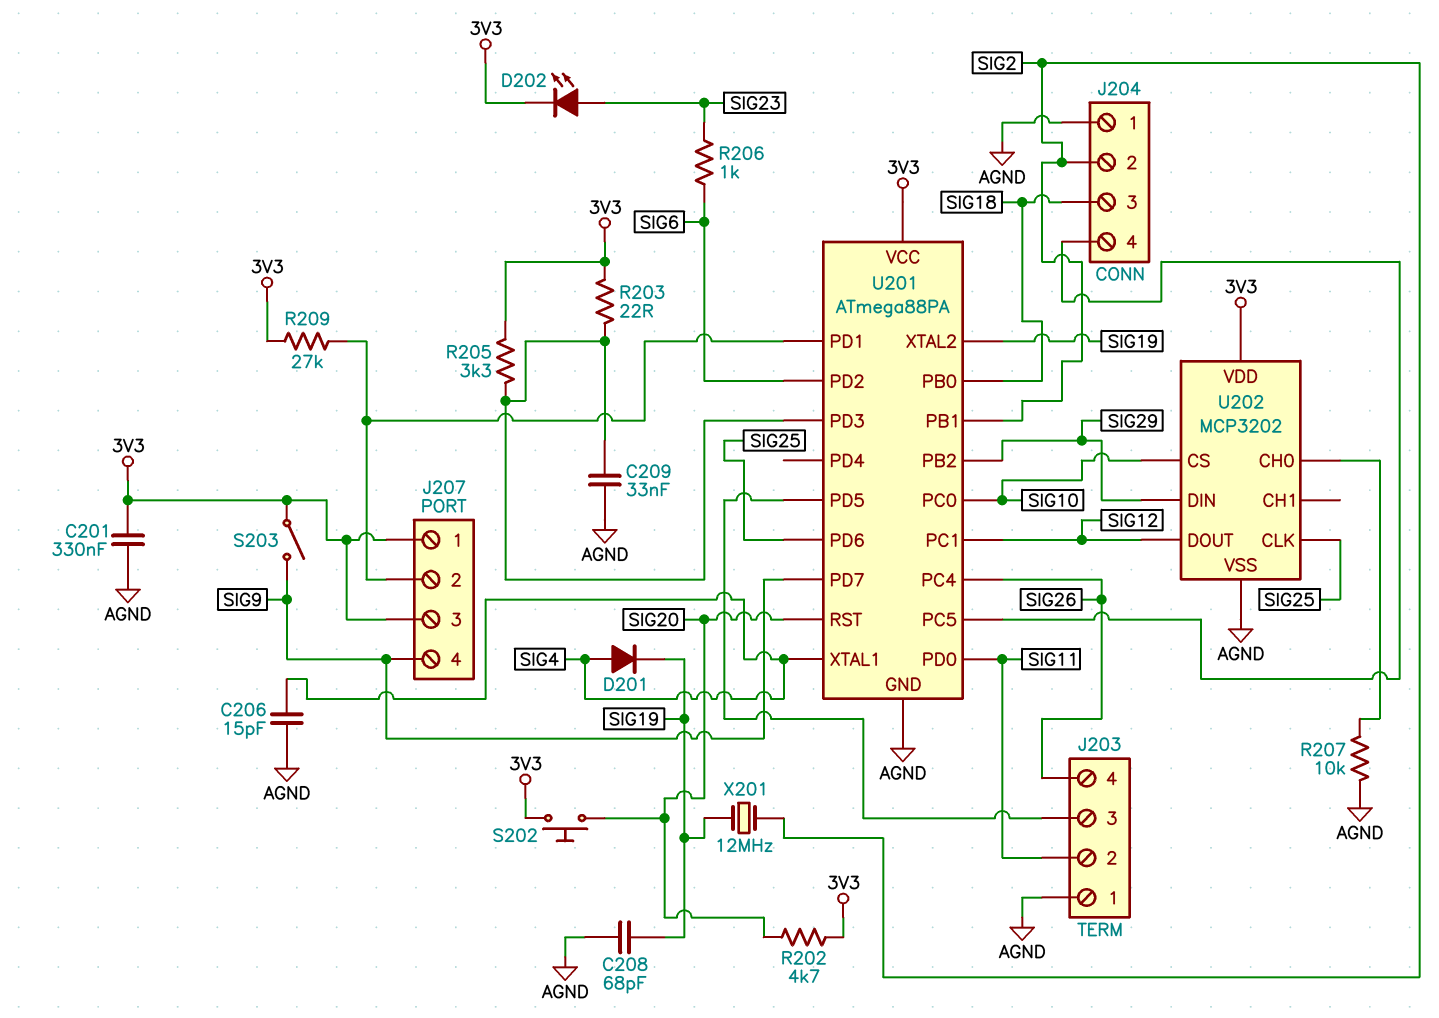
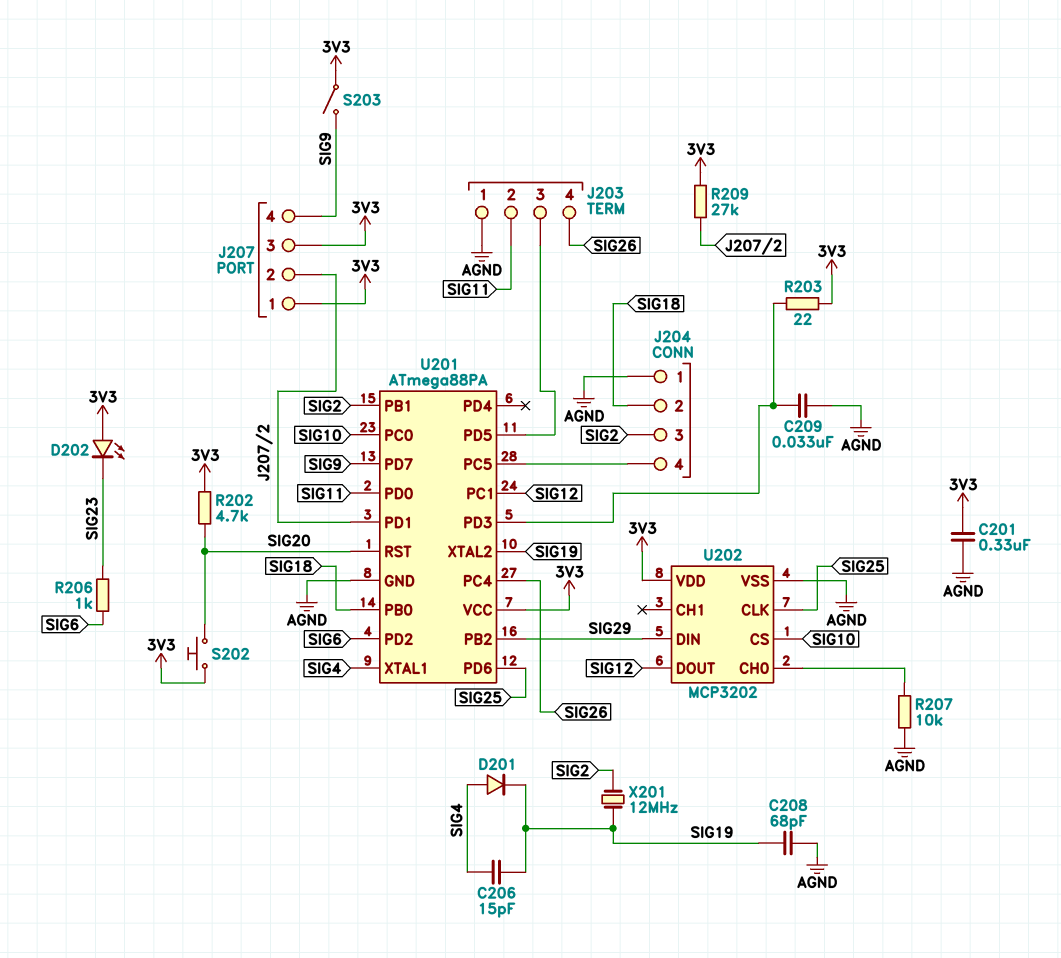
C206: 15pF (AGND, SIG4) -> 15pF (SIG4, SIG19)
D202: LED (A SIG23, K 3V3) -> LED (A 3V3, K SIG23)
J204 pin 2: SIG2 -> SIG18
J204 pin 3: SIG18 -> SIG2
R205: 3.3k (3V3, U201/PD3) -> none

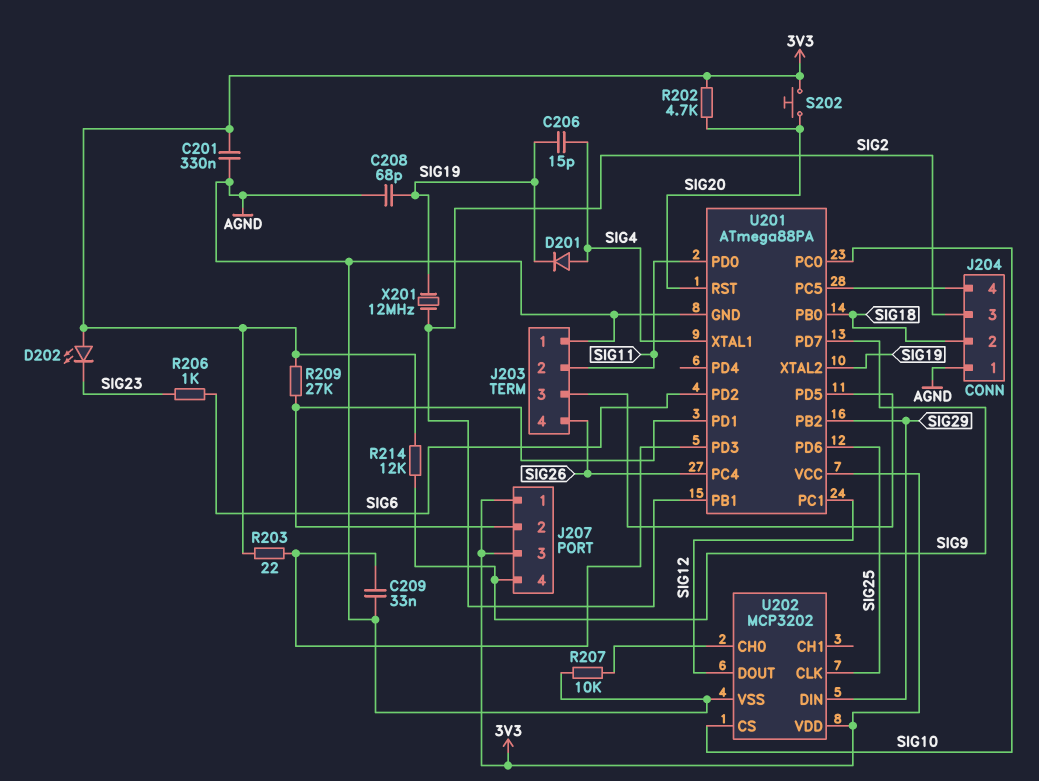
R214: none -> 12k (3V3, SIG9)
S203: switch (3V3, SIG9) -> none

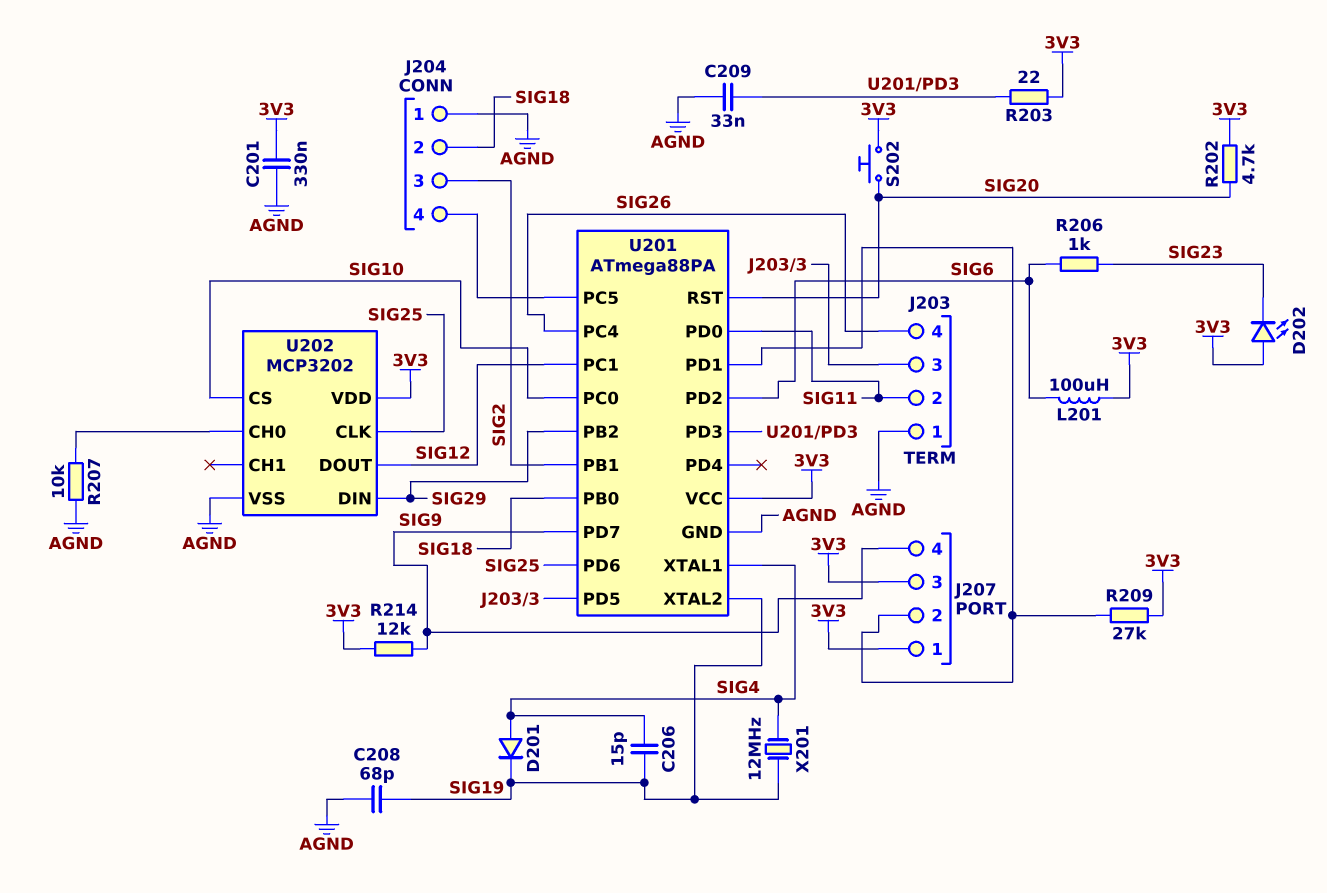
L201: none -> 100uH (3V3, SIG6)
X201: 12MHz (SIG2, SIG19) -> 12MHz (SIG4, SIG19)

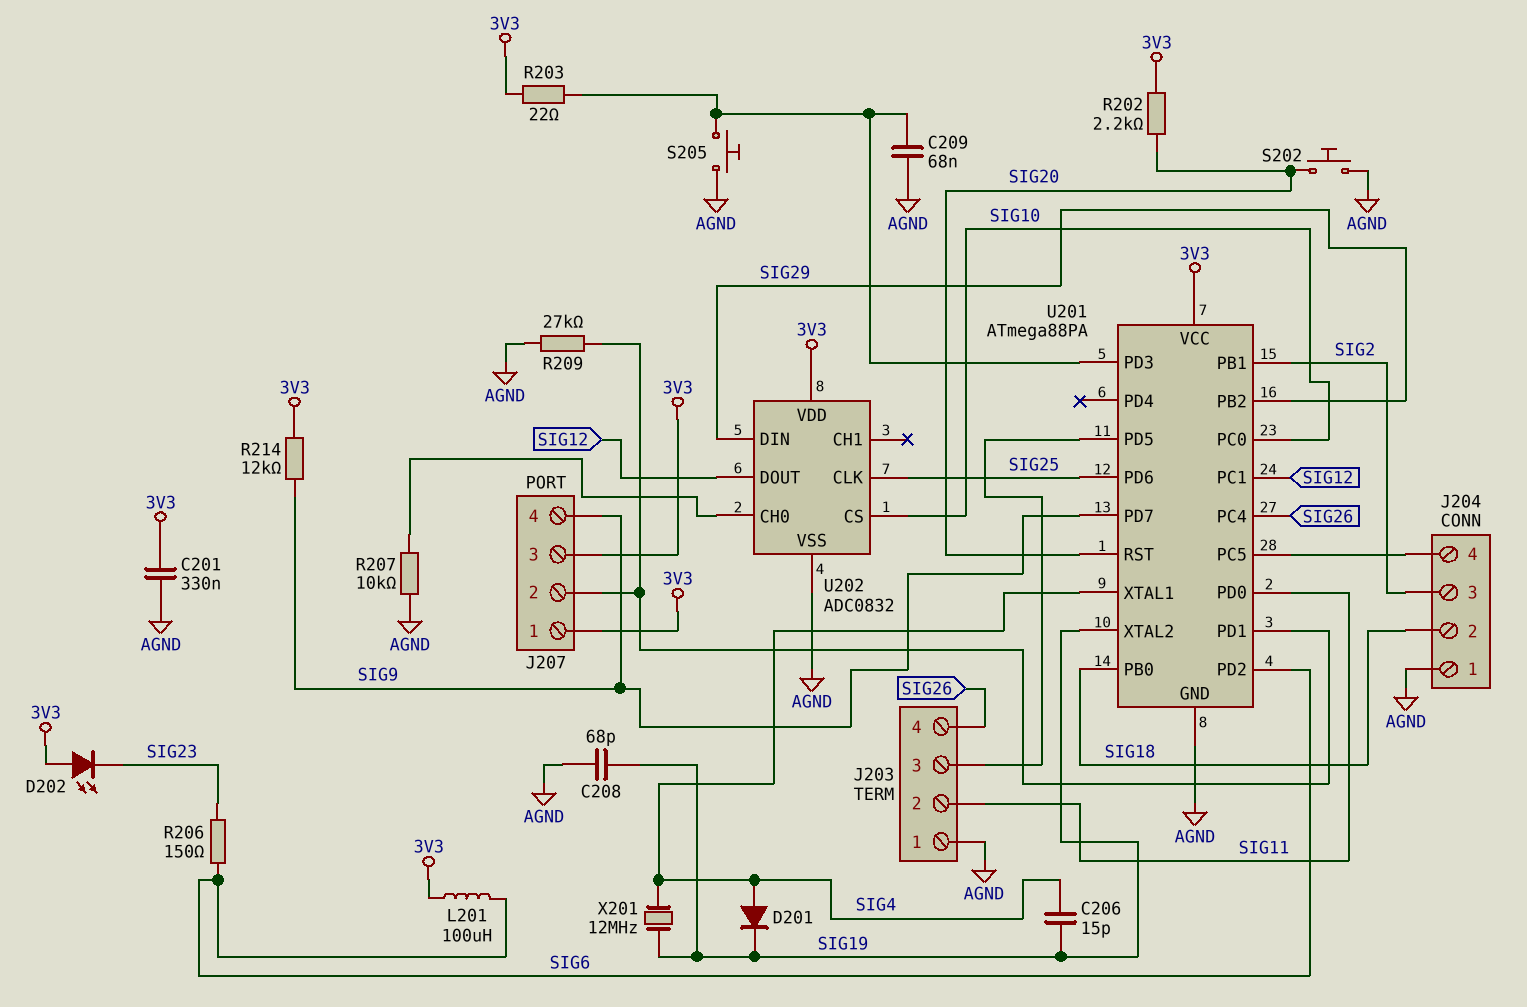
C209: 33nF (AGND, U201/PD3) -> 68nF (AGND, U201/PD3)
R202: 4.7k (3V3, SIG20) -> 2.2k (3V3, SIG20)
R206: 1k (SIG6, SIG23) -> 150 (SIG6, SIG23)
R209: 27k (3V3, J207/2) -> 27k (AGND, J207/2)
S202: button (3V3, SIG20) -> button (AGND, SIG20)
S205: none -> button (AGND, U201/PD3)
U202: MCP3202 -> ADC0832

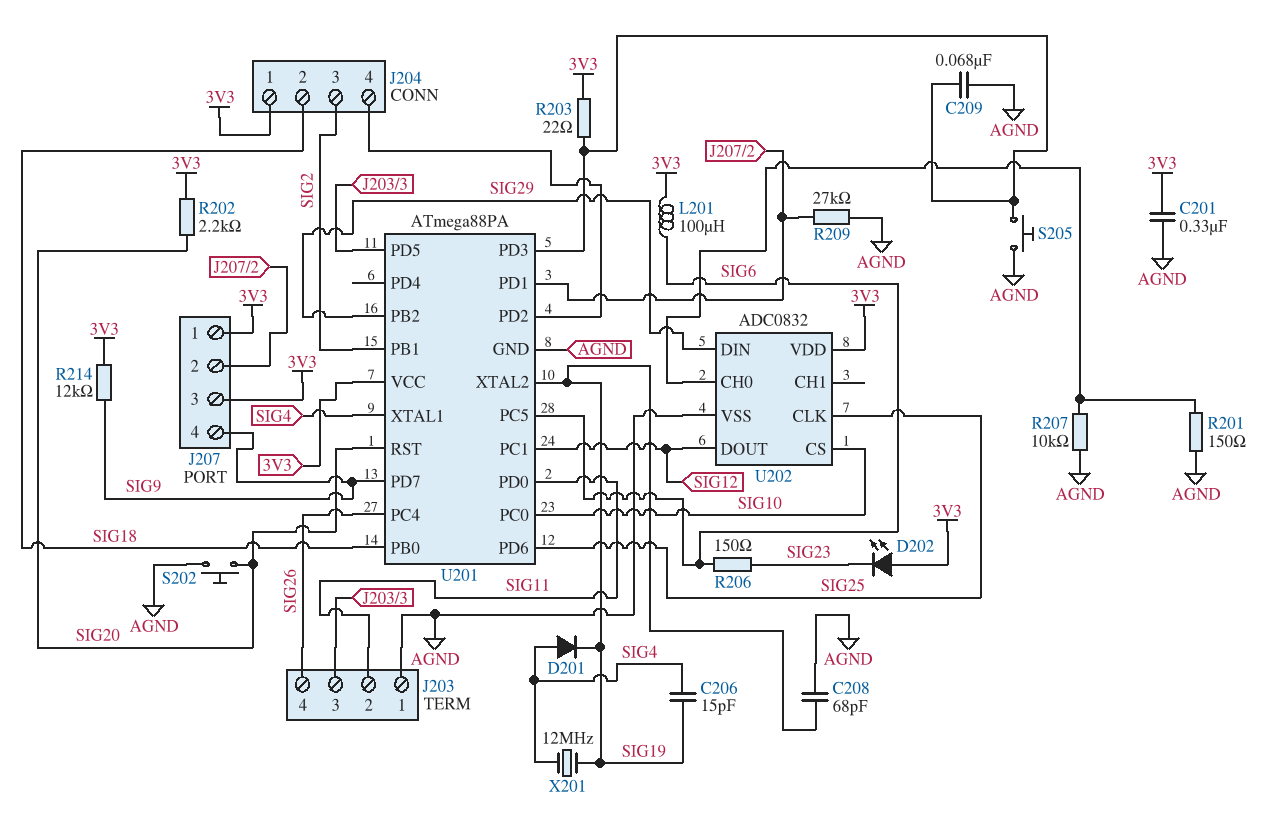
J204 pin 1: AGND -> 3V3
R201: none -> 150 (AGND, U202/CH0)
U201 pin PC5: J204/4 -> SIG6
U201 pin PD2: SIG6 -> J204/4

